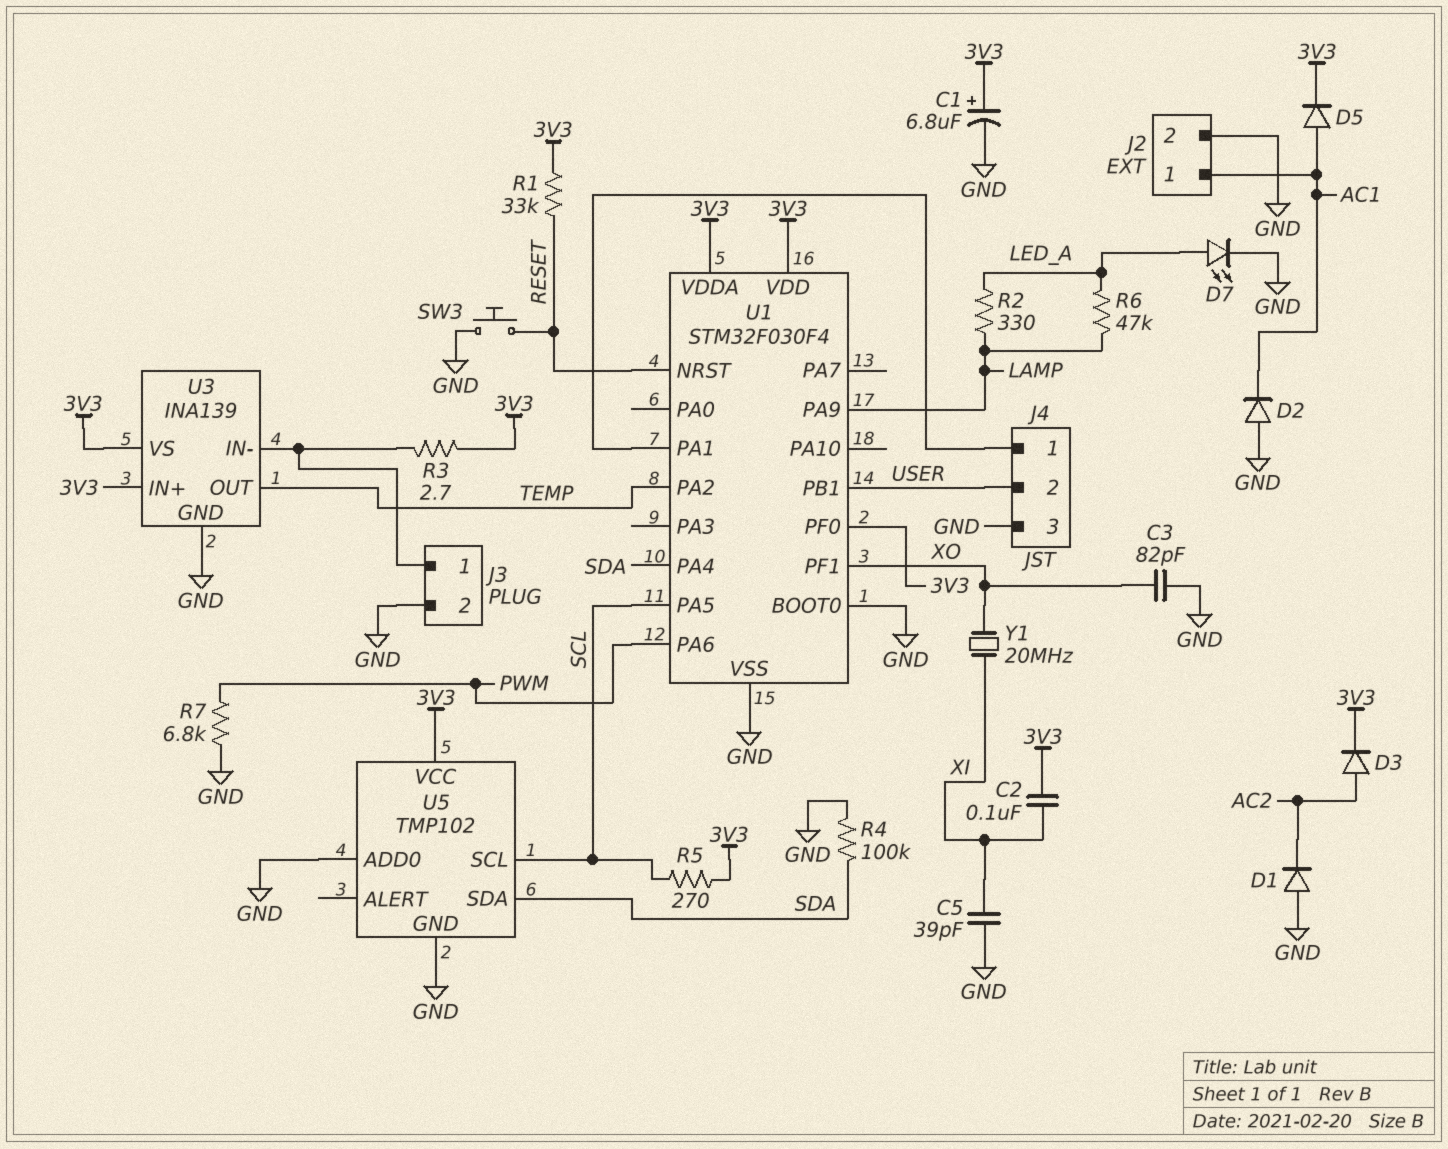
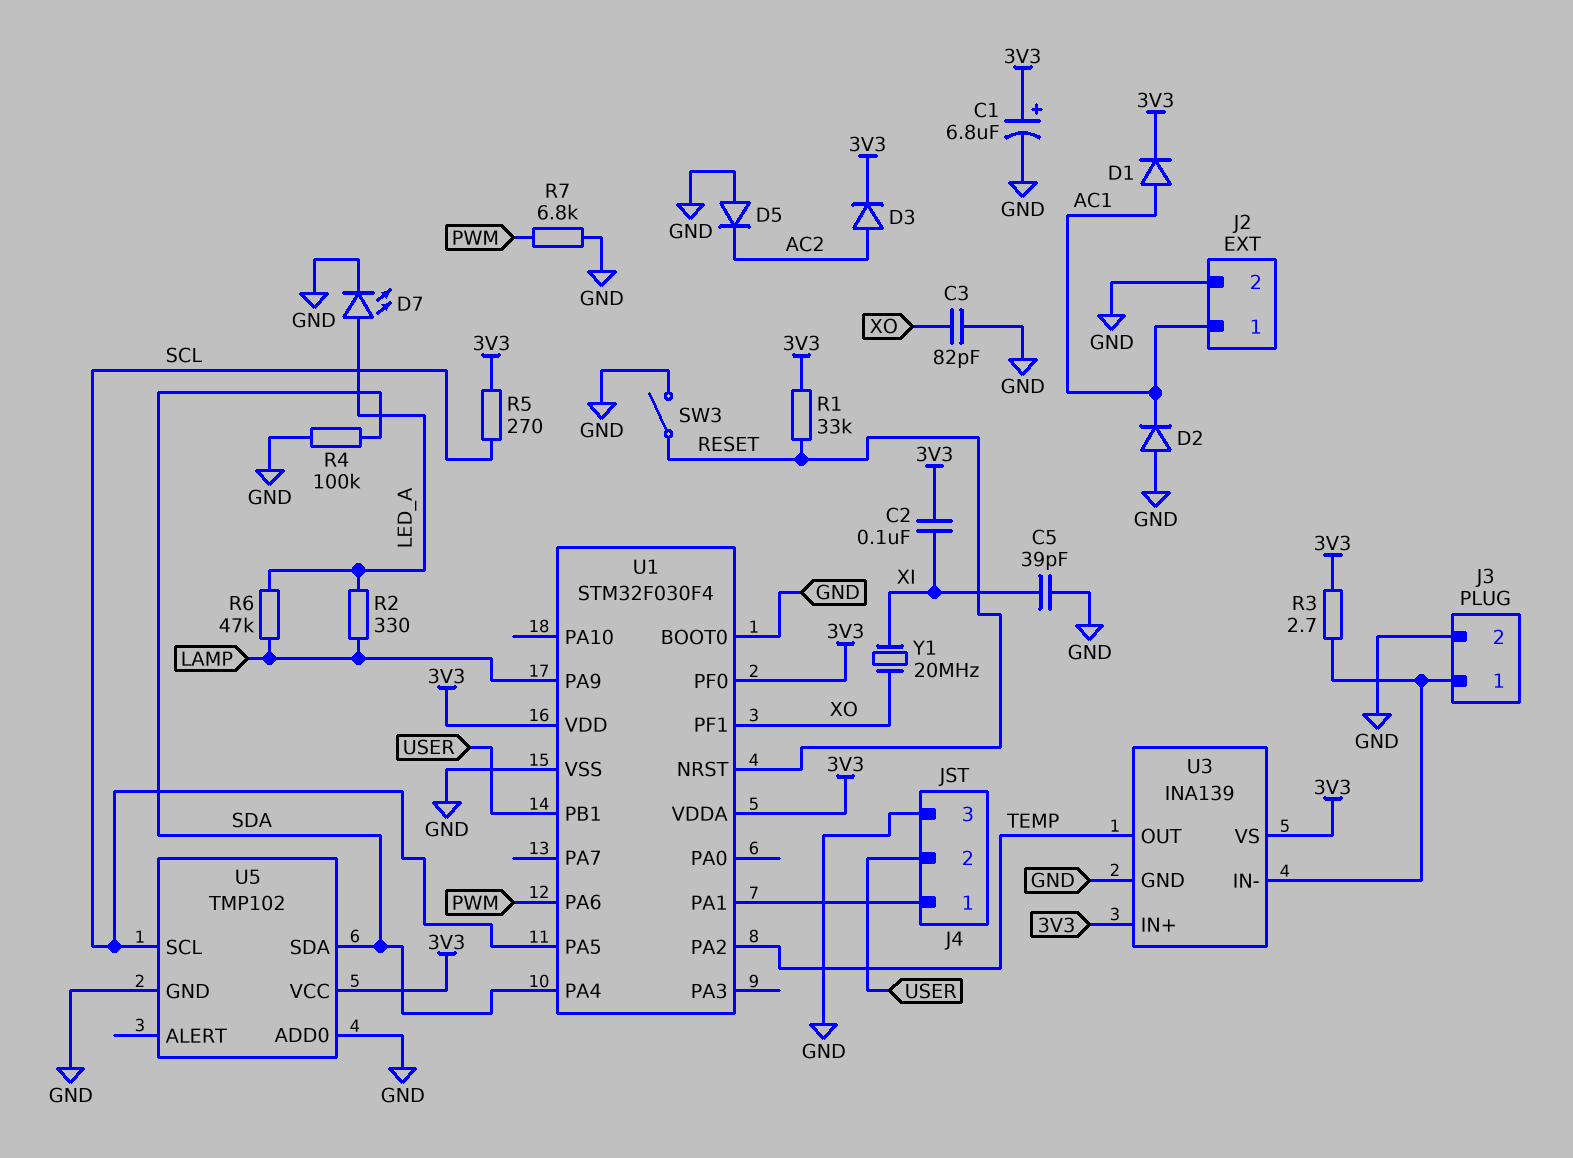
D1: diode (A GND, K AC2) -> diode (A AC1, K 3V3)
D5: diode (A AC1, K 3V3) -> diode (A GND, K AC2)
SW3: button (GND, RESET) -> switch (GND, RESET)

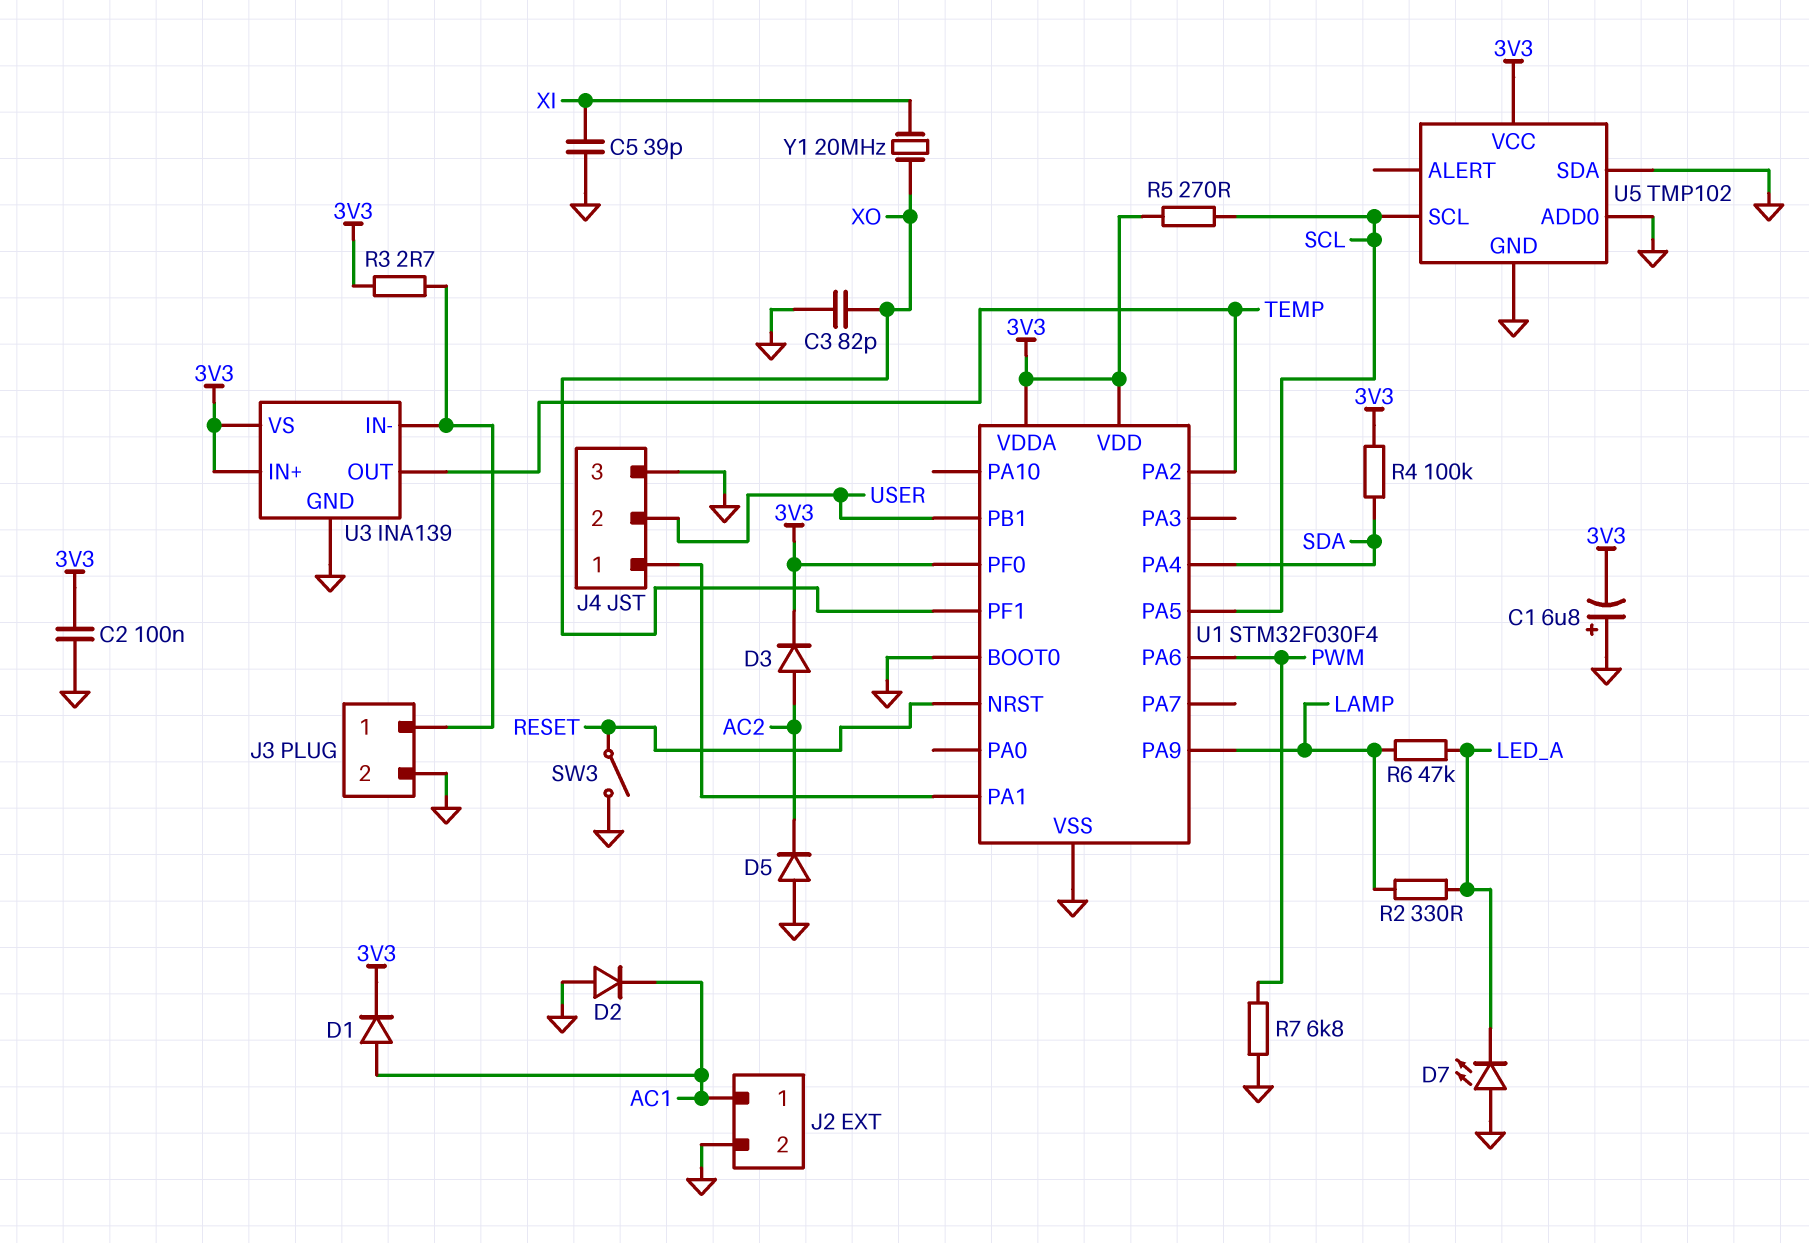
C1: 6.8uF (plus 3V3, minus GND) -> 6.8uF (plus GND, minus 3V3)
C2: 100nF (3V3, XI) -> 100nF (3V3, GND)
D7: LED (A LED_A, K GND) -> LED (A GND, K LED_A)
R1: 33k (3V3, RESET) -> none
R4: 100k (GND, SDA) -> 100k (3V3, SDA)
U5 pin SDA: SDA -> GND

